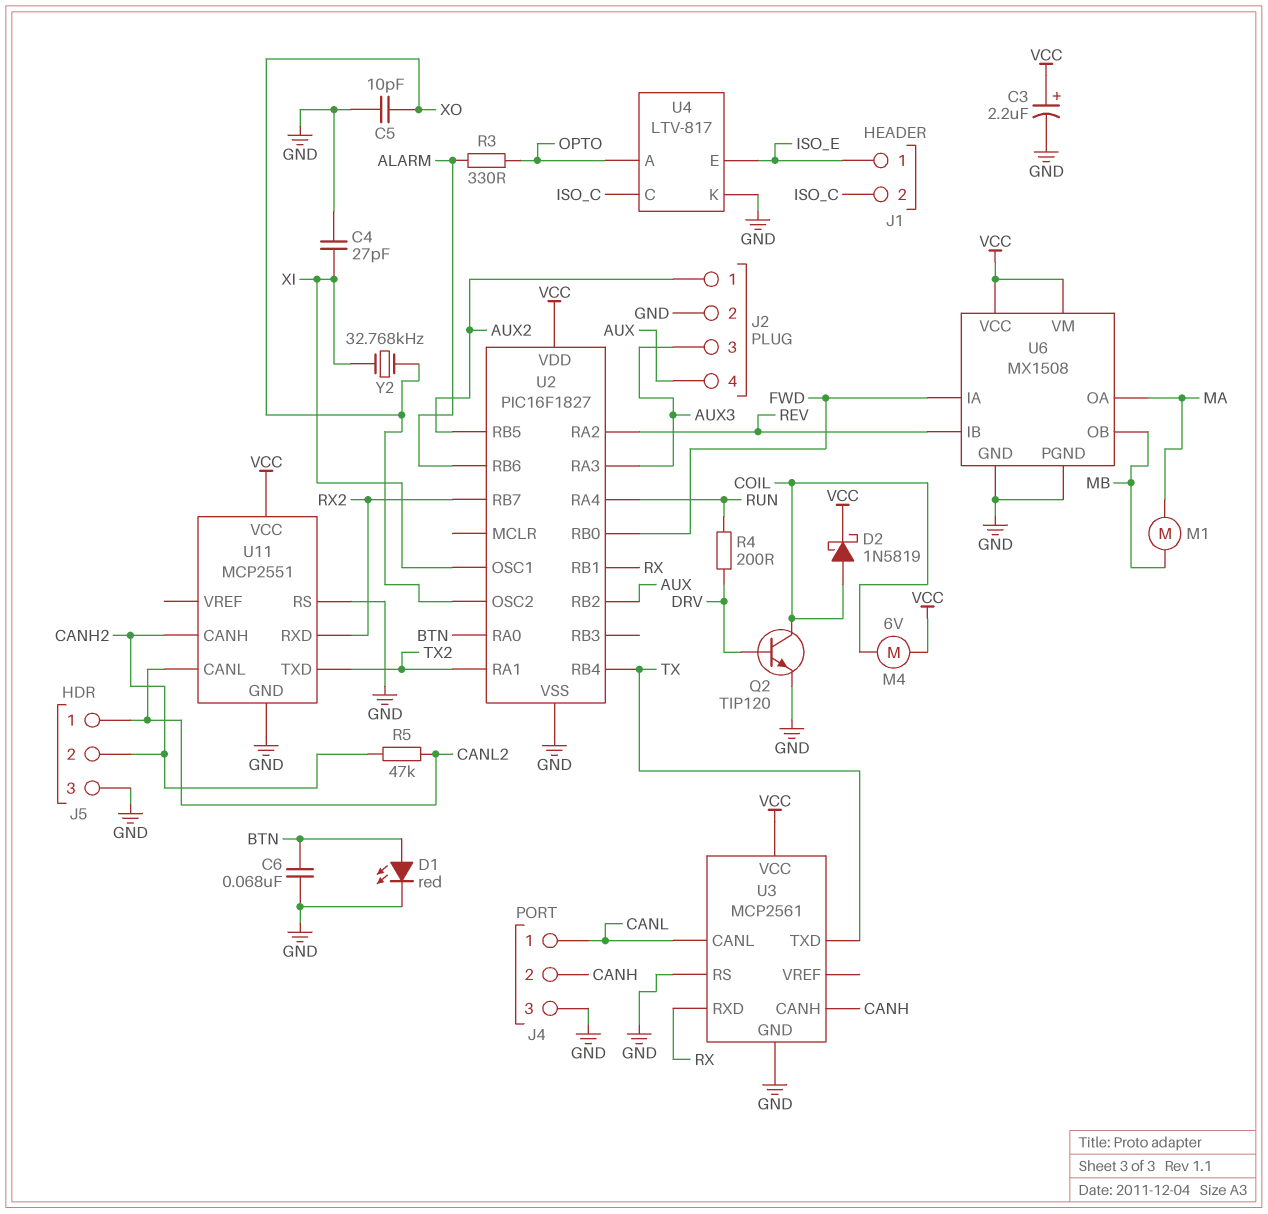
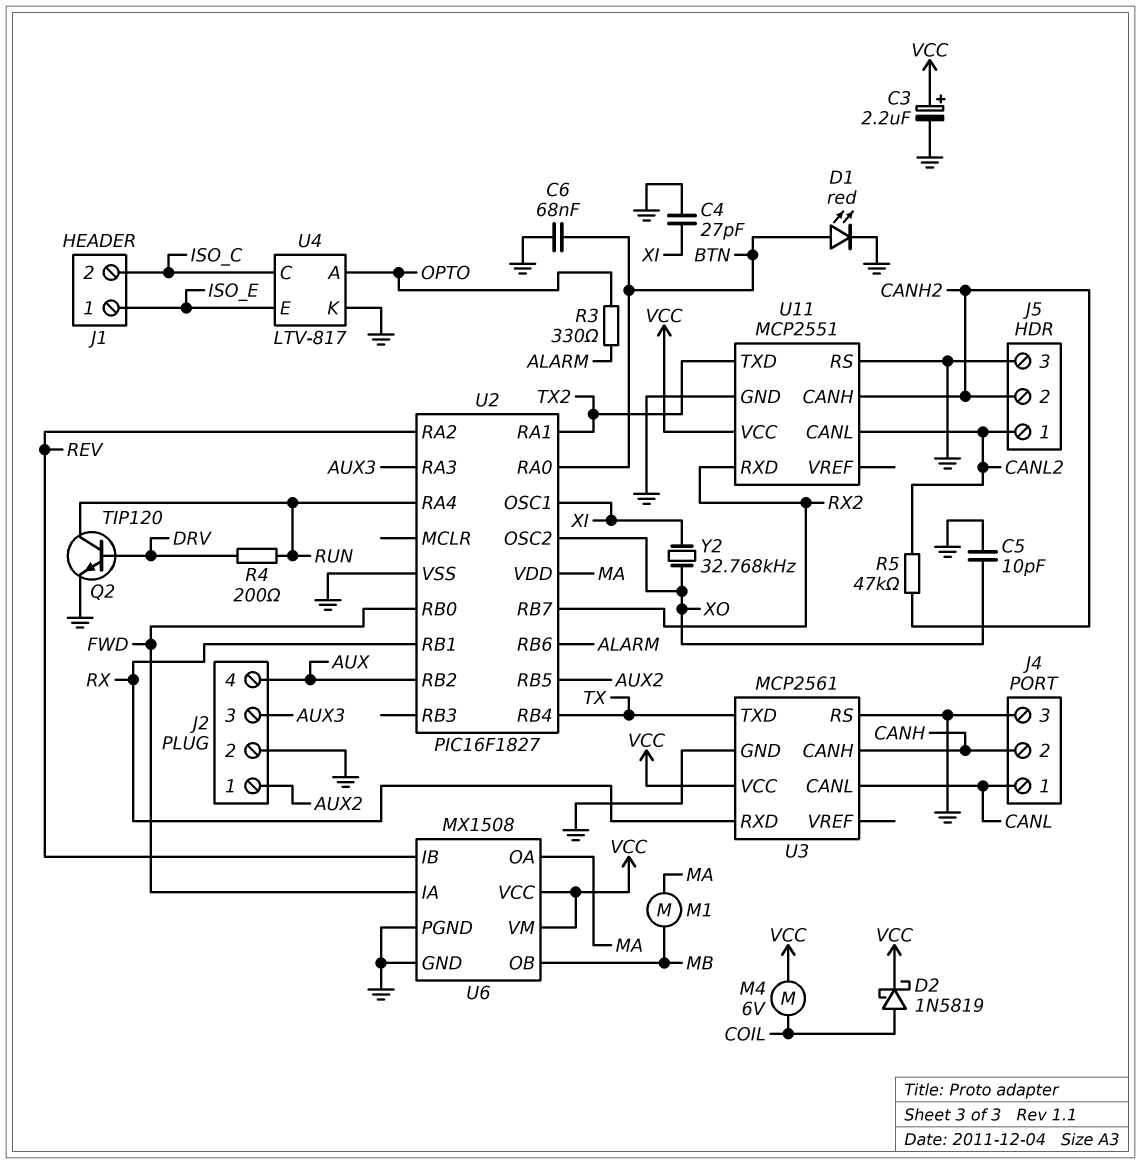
Q2: NPN TIP120 (B DRV, C COIL, E GND) -> NPN TIP120 (B DRV, C RUN, E GND)
U2 pin VDD: VCC -> MA

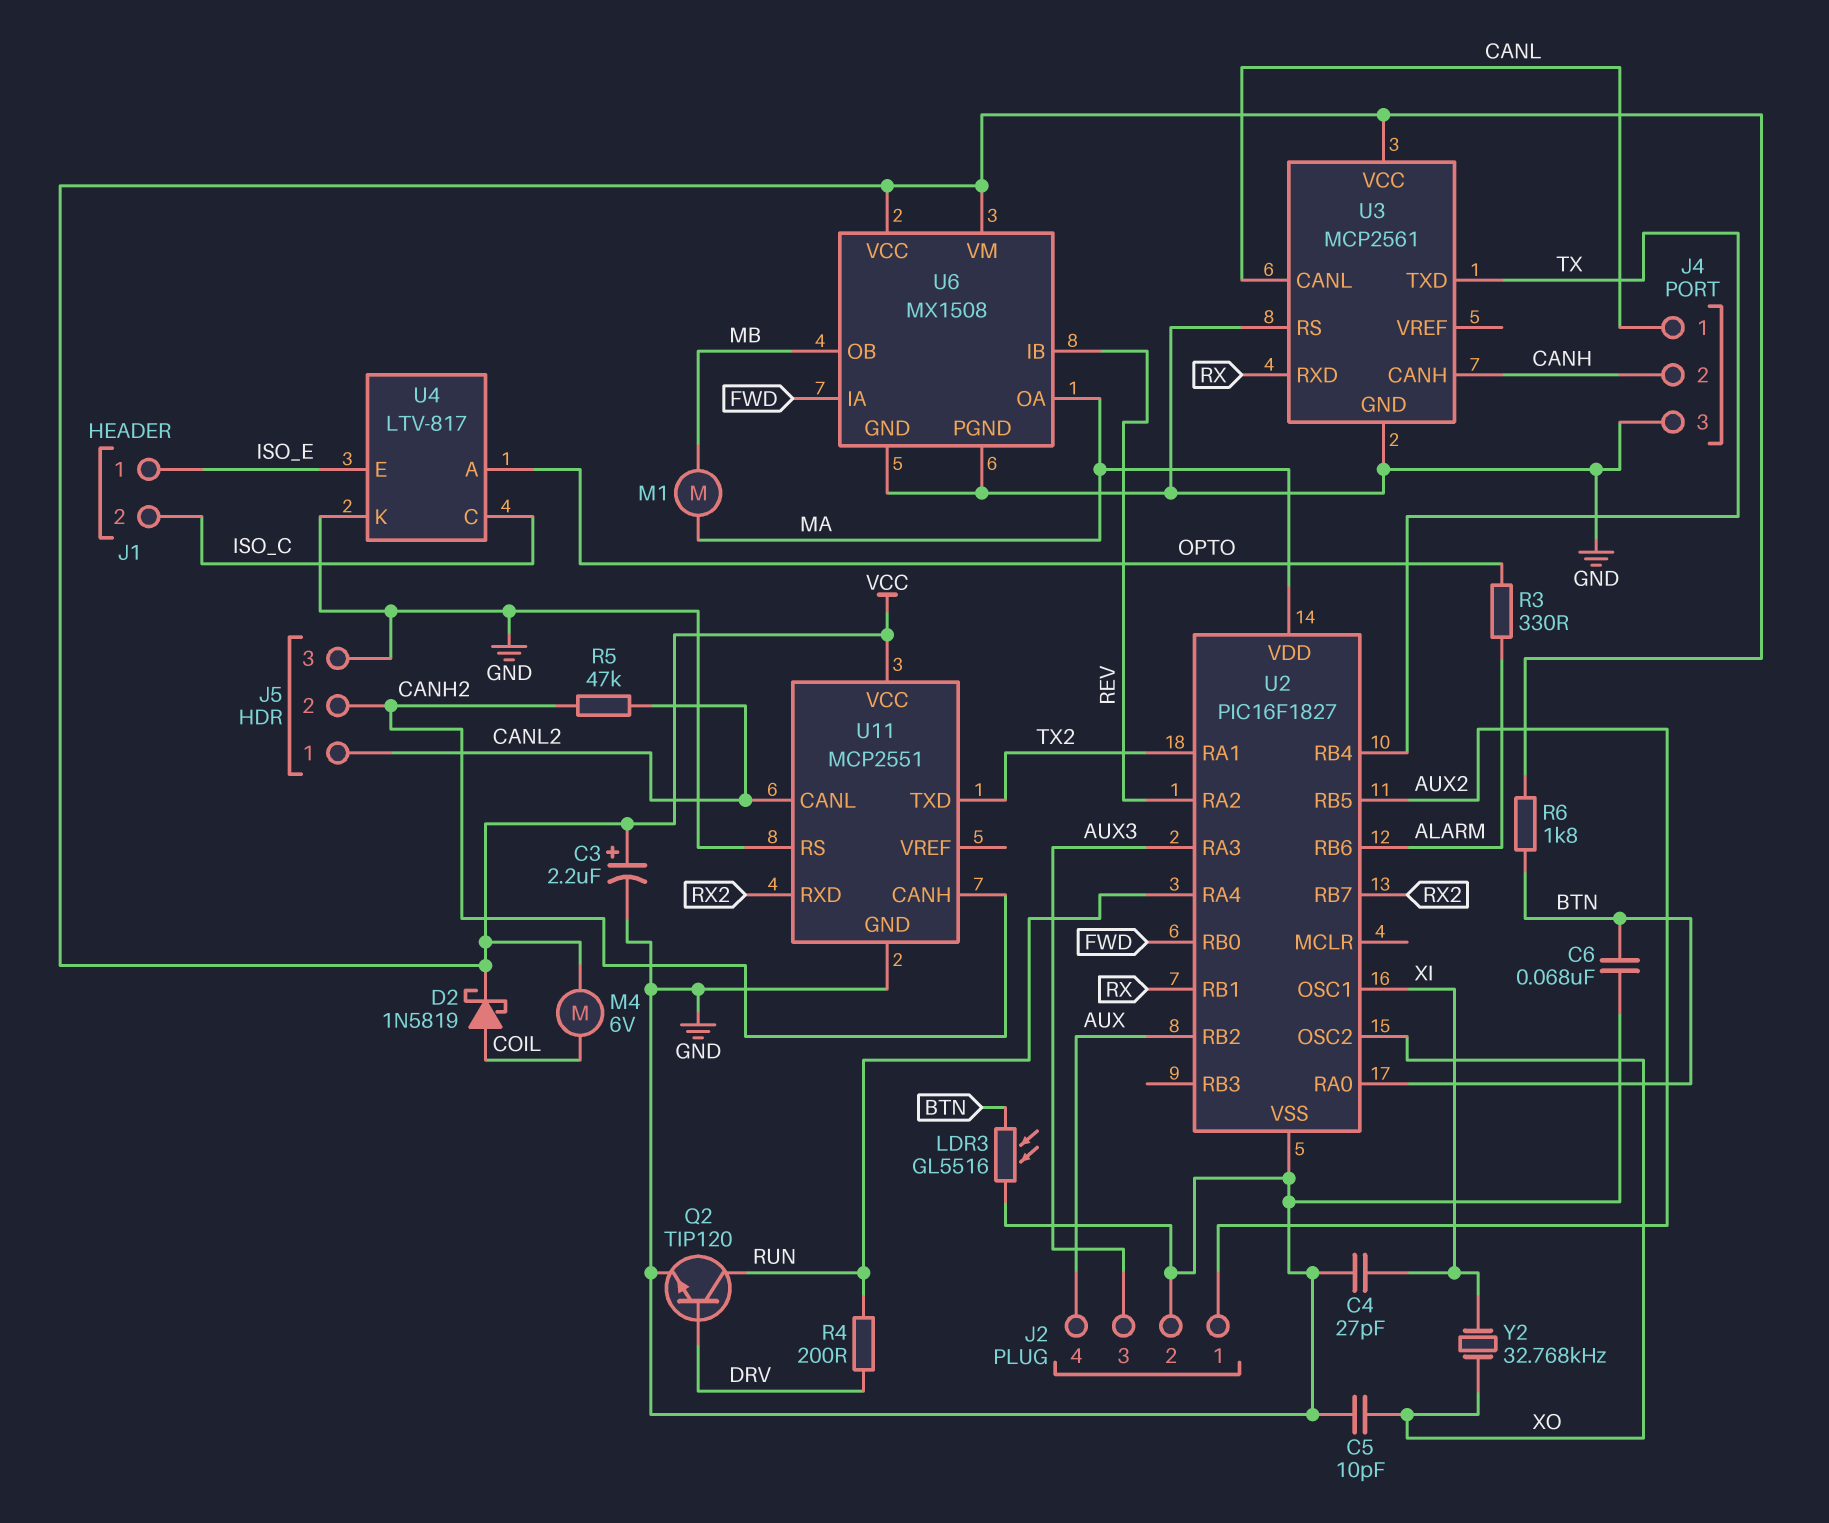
D1: LED red (A BTN, K GND) -> none
LDR3: none -> GL5516 (BTN, GND)
R6: none -> 1.8k (BTN, VCC)

